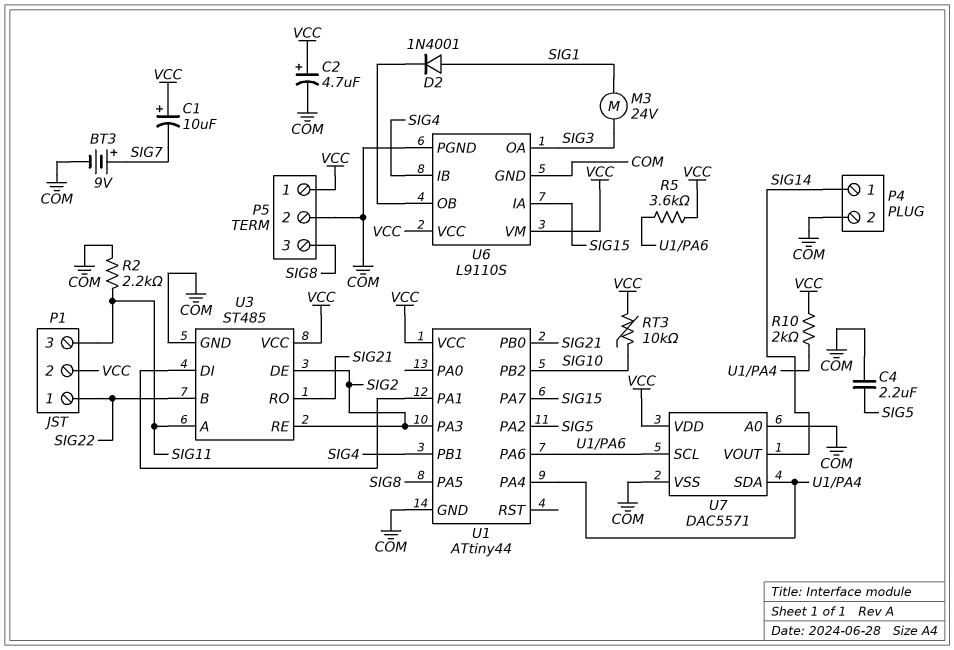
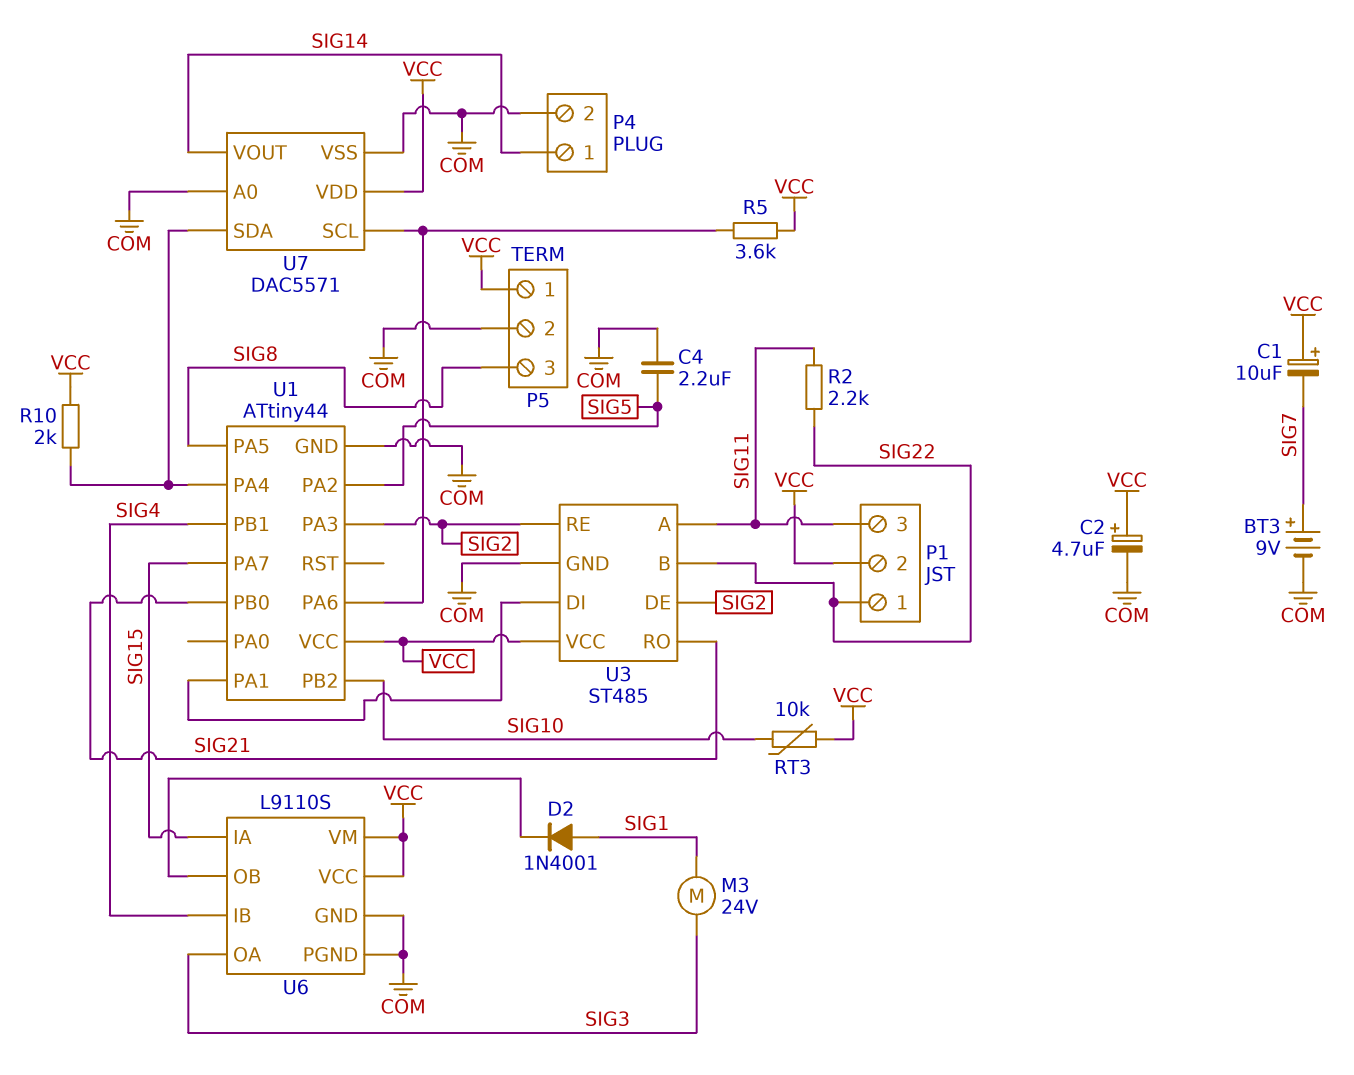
R2: 2.2k (COM, SIG11) -> 2.2k (SIG11, SIG22)

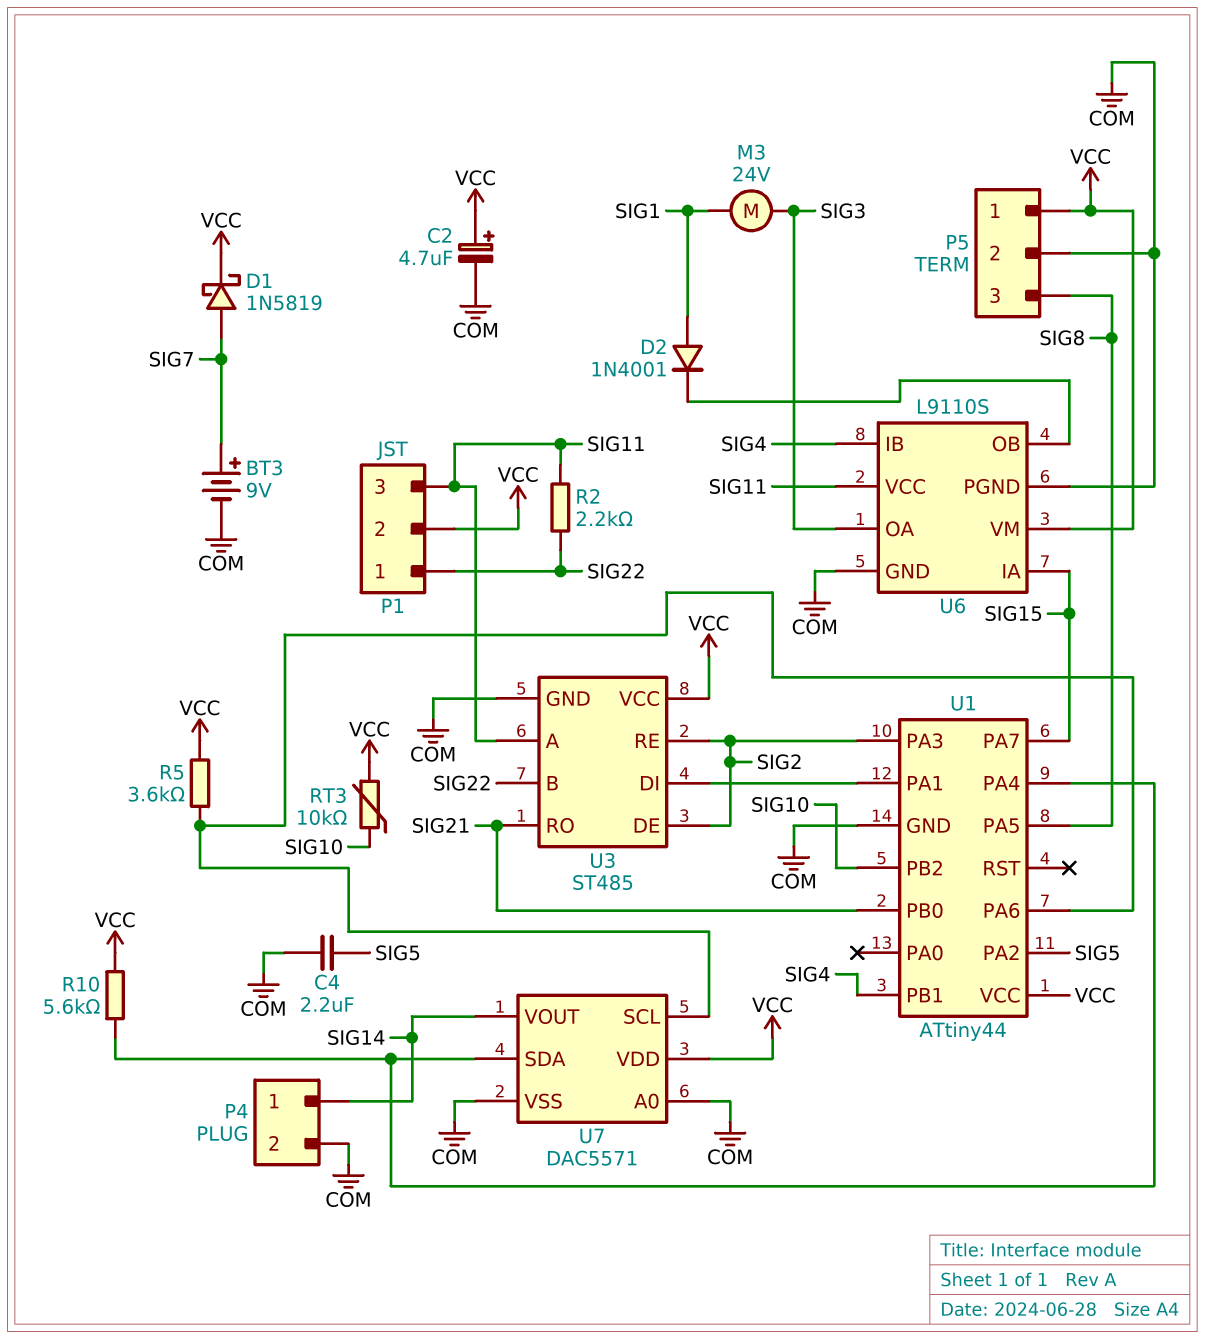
C1: 10uF (plus VCC, minus SIG7) -> none
D1: none -> schottky 1N5819 (A SIG7, K VCC)
R10: 2k (U1/PA4, VCC) -> 5.6k (U1/PA4, VCC)
U6 pin VCC: VCC -> SIG11

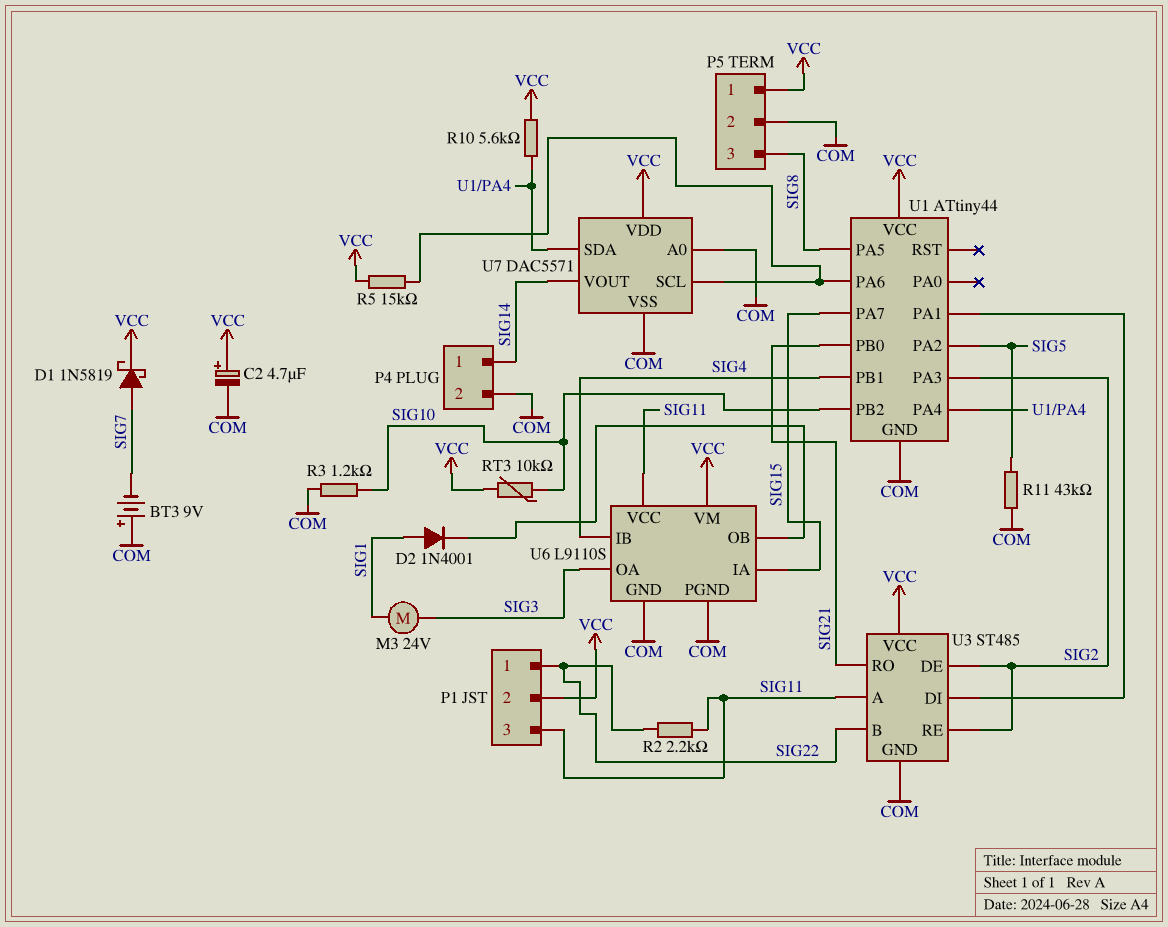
BT3: 9V (plus SIG7, minus COM) -> 9V (plus COM, minus SIG7)
C4: 2.2uF (COM, SIG5) -> none
R3: none -> 1.2k (COM, SIG10)
R5: 3.6k (U1/PA6, VCC) -> 15k (U1/PA6, VCC)
R11: none -> 43k (COM, SIG5)

